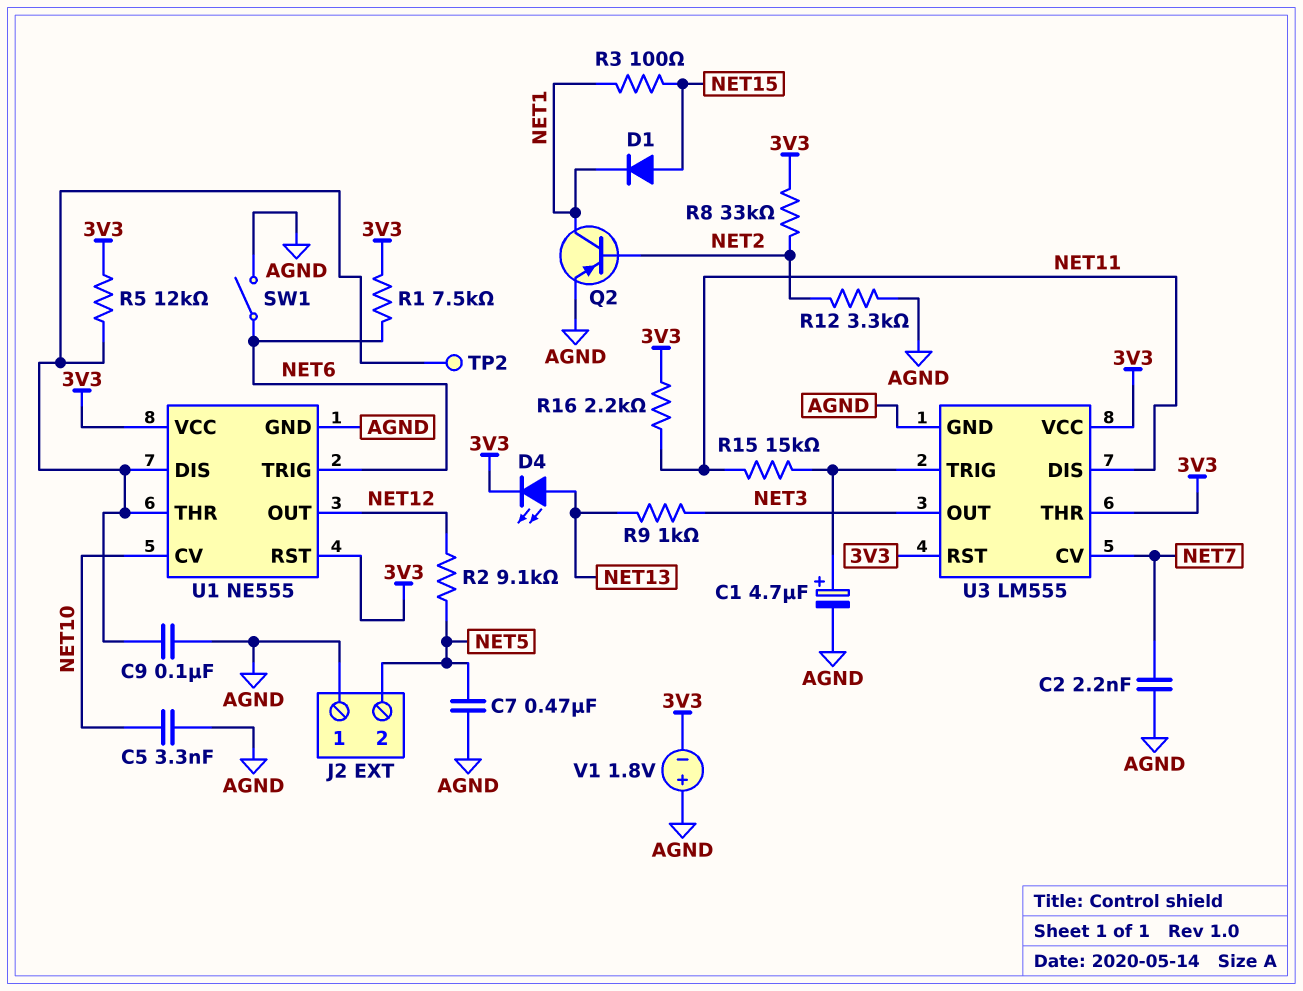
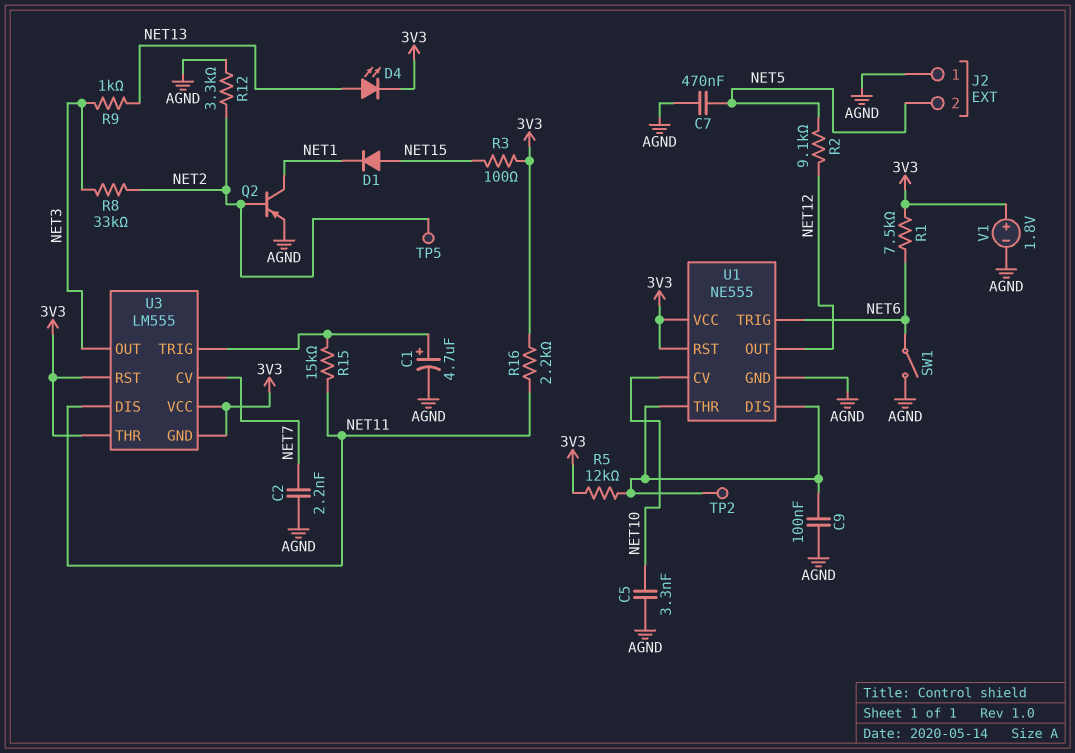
R3: 100 (NET1, NET15) -> 100 (3V3, NET15)
R8: 33k (3V3, NET2) -> 33k (NET2, NET3)
TP5: none -> test point (NET2)
U3 pin GND: AGND -> 3V3
V1: 1.8V (plus AGND, minus 3V3) -> 1.8V (plus 3V3, minus AGND)

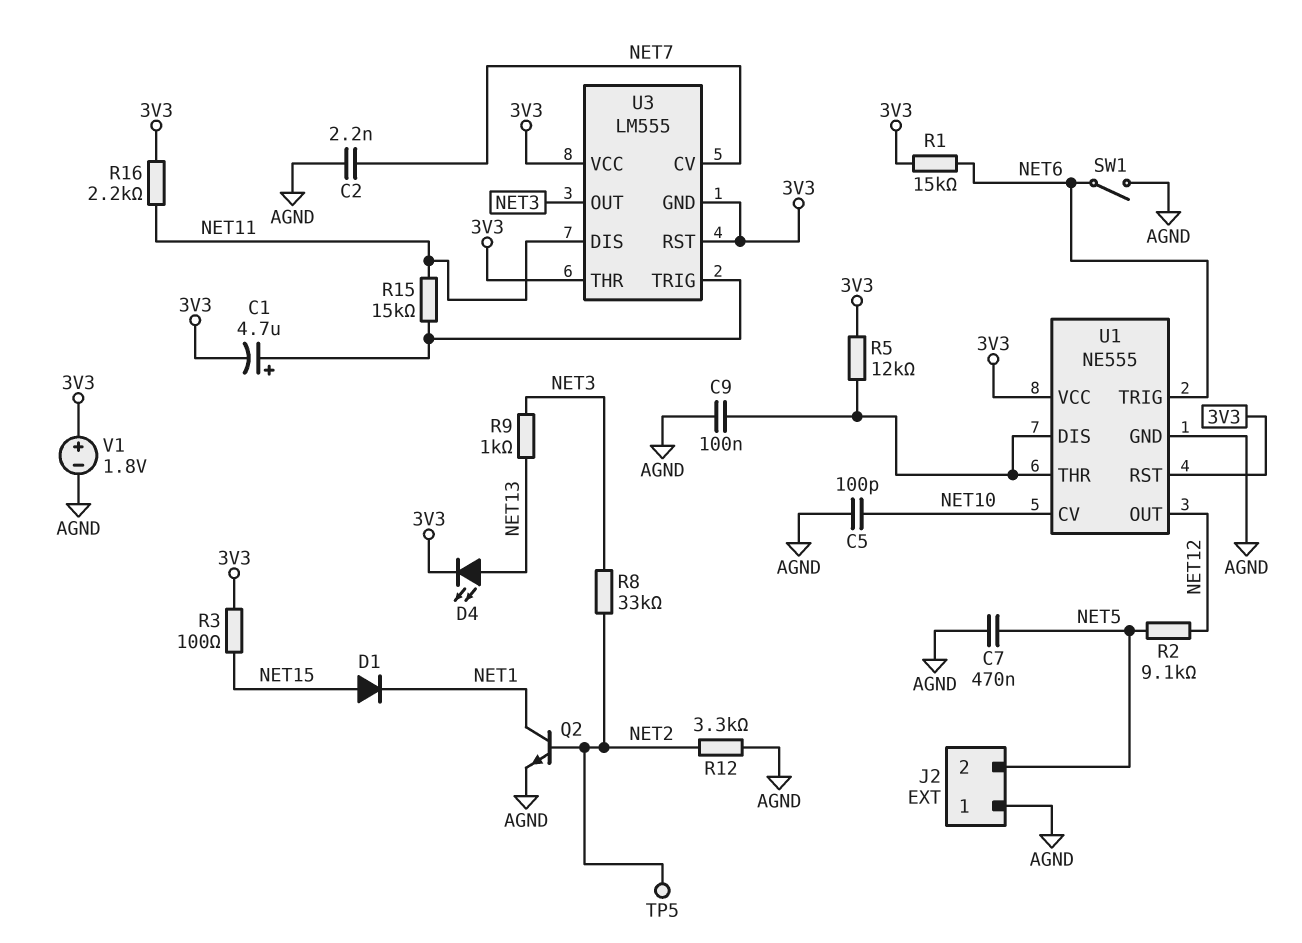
C1: 4.7uF (plus U3/TRIG, minus AGND) -> 4.7uF (plus U3/TRIG, minus 3V3)
C5: 3.3nF (AGND, NET10) -> 100pF (AGND, NET10)
Q2: PNP (B NET2, C NET1, E AGND) -> NPN (B NET2, C NET1, E AGND)
R1: 7.5k (3V3, NET6) -> 15k (3V3, NET6)
TP2: test point (U1/DIS) -> none

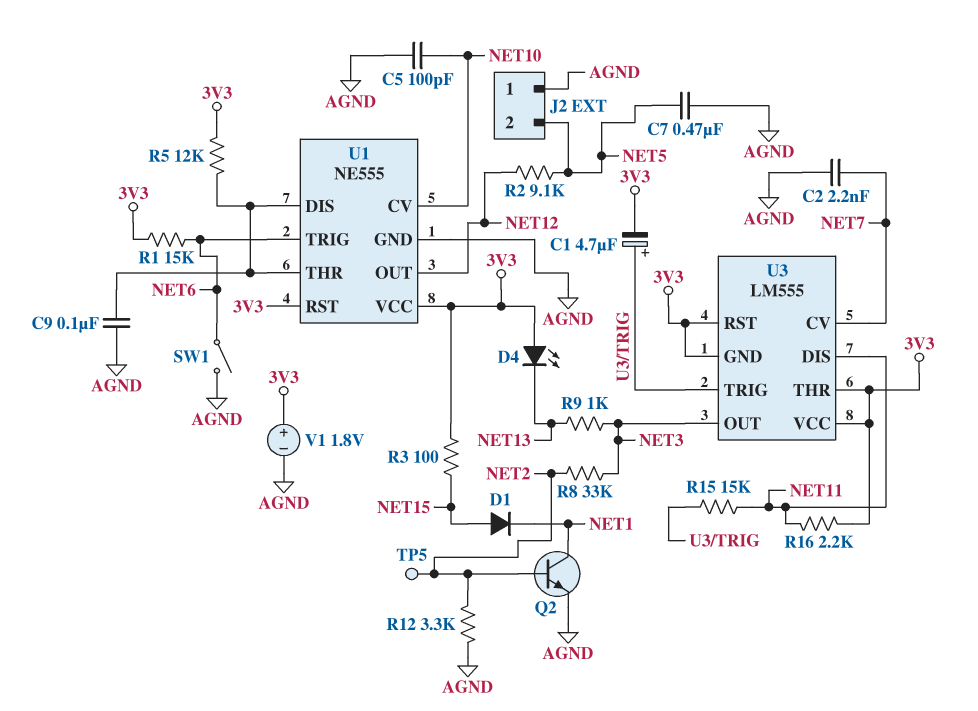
D4: LED (A NET13, K 3V3) -> LED (A 3V3, K NET13)

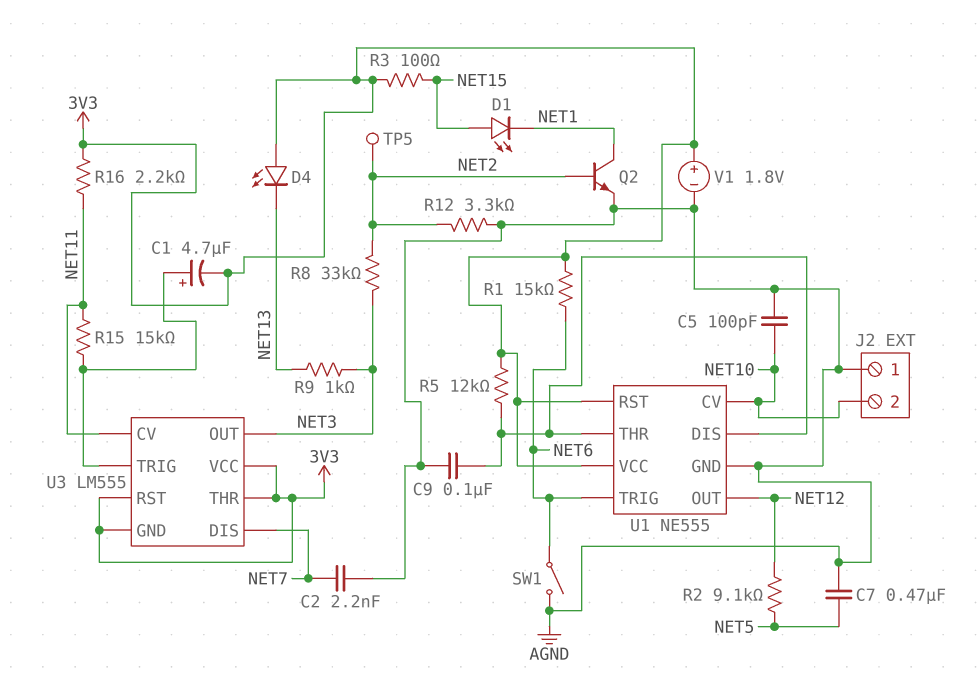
D1: diode (A NET15, K NET1) -> LED (A NET15, K NET1)
J2 pin 2: NET5 -> NET10
U3 pin CV: NET7 -> NET11
U3 pin DIS: NET11 -> NET7

